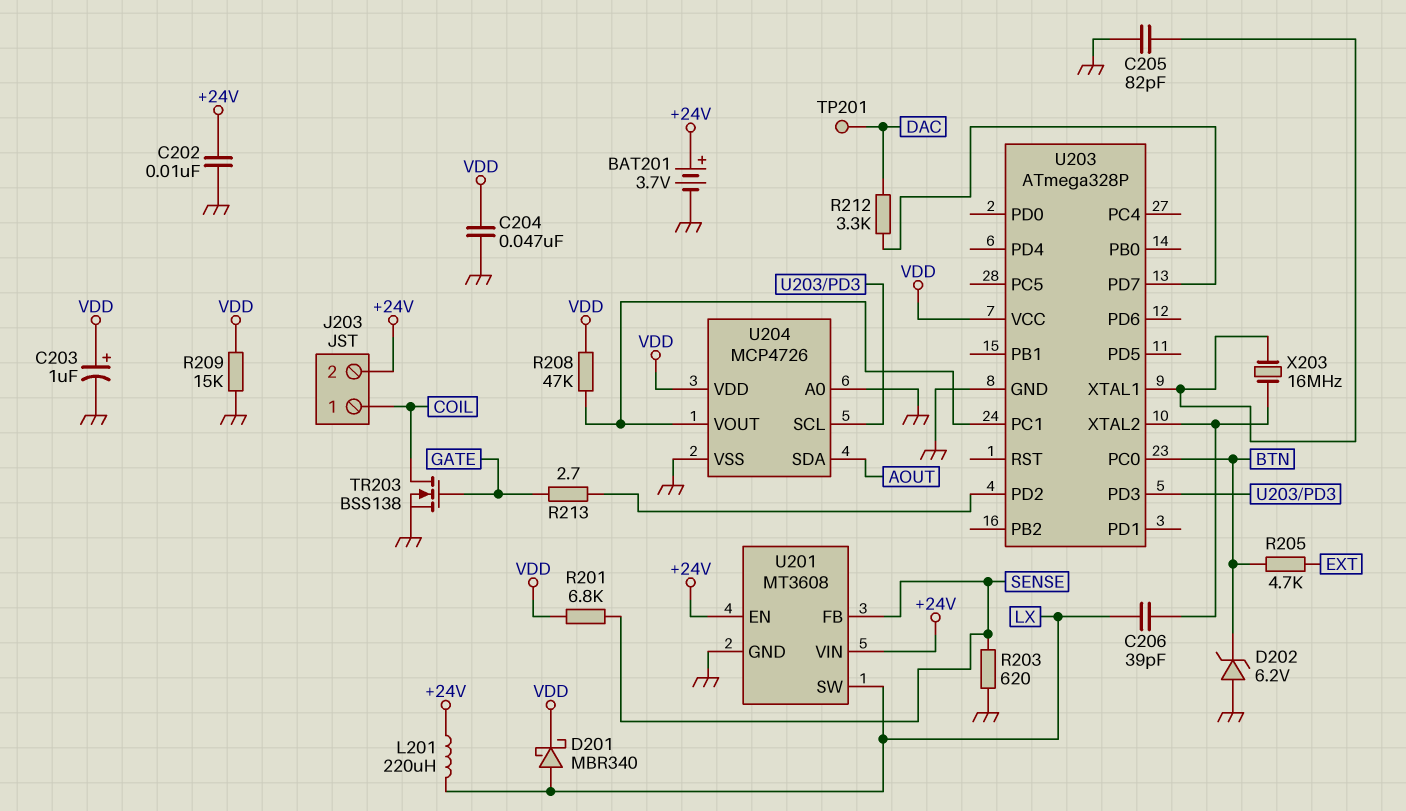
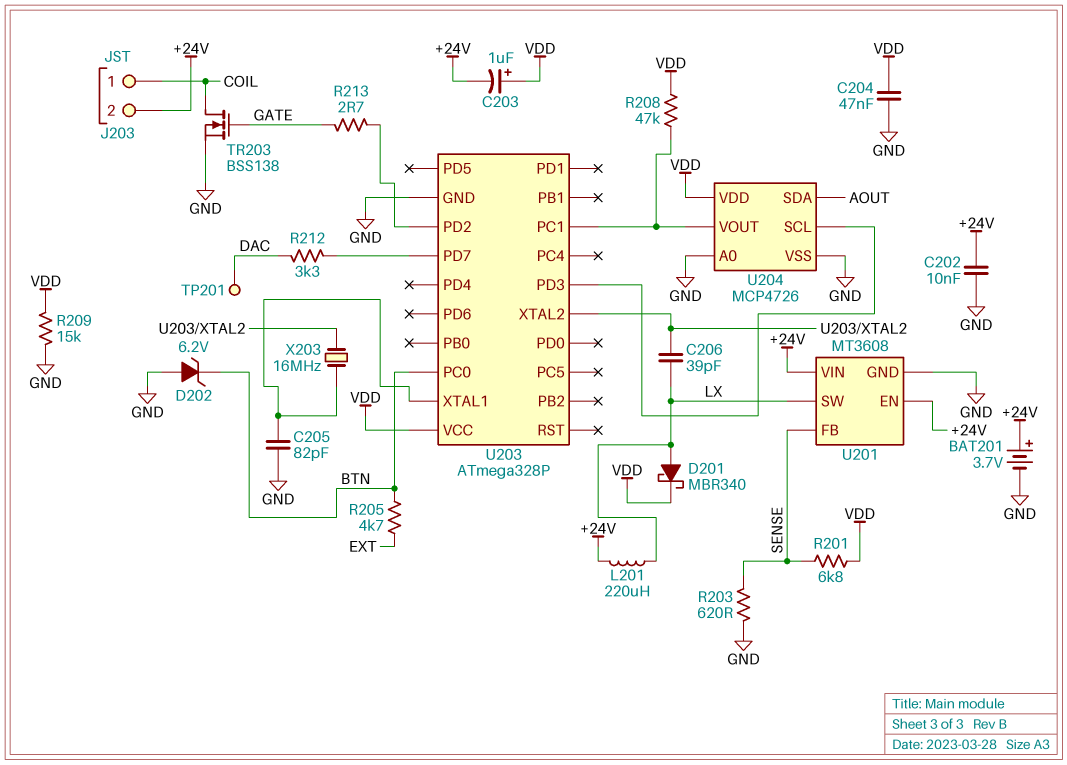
C203: 1uF (plus VDD, minus GND) -> 1uF (plus VDD, minus +24V)

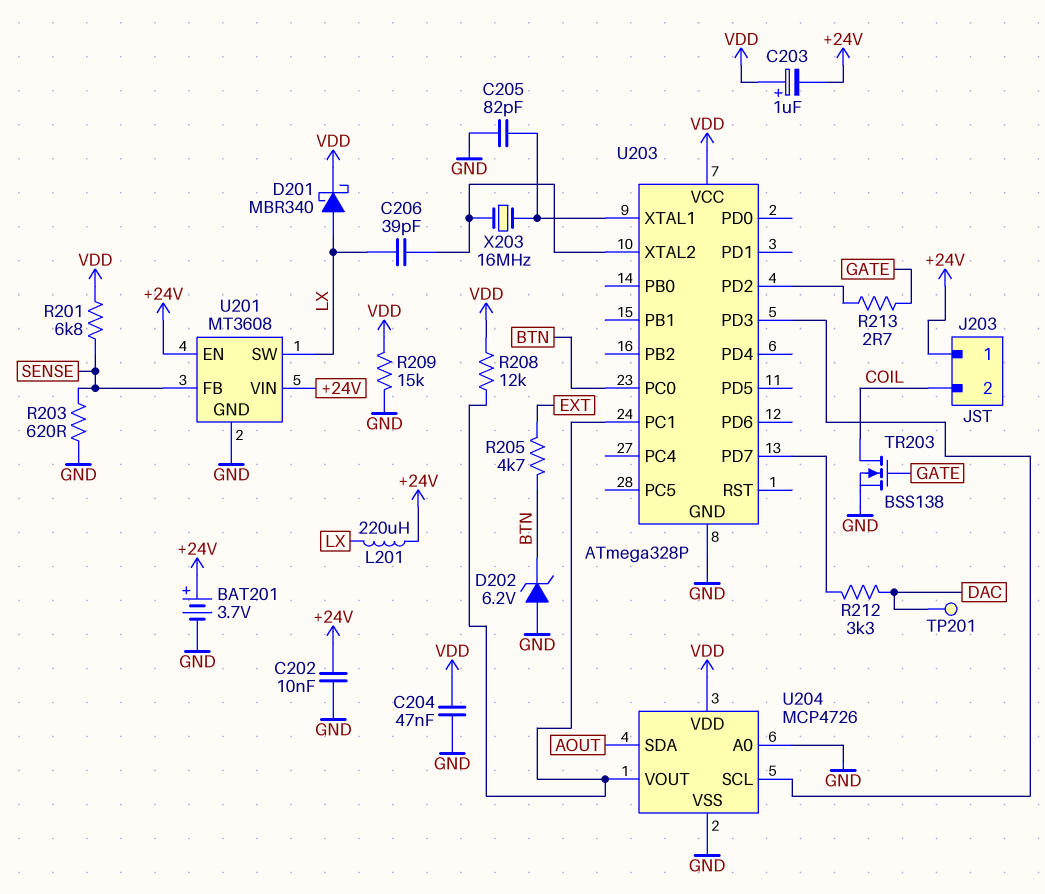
J203 pin 1: COIL -> +24V
J203 pin 2: +24V -> COIL
R208: 47k (U203/PC1, VDD) -> 12k (U203/PC1, VDD)

